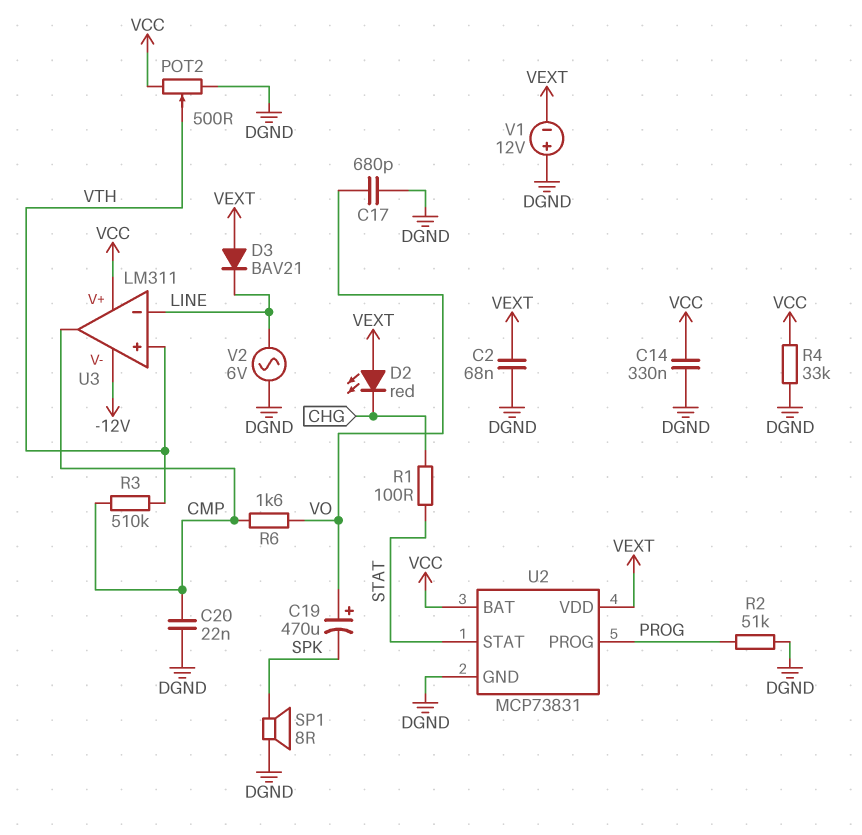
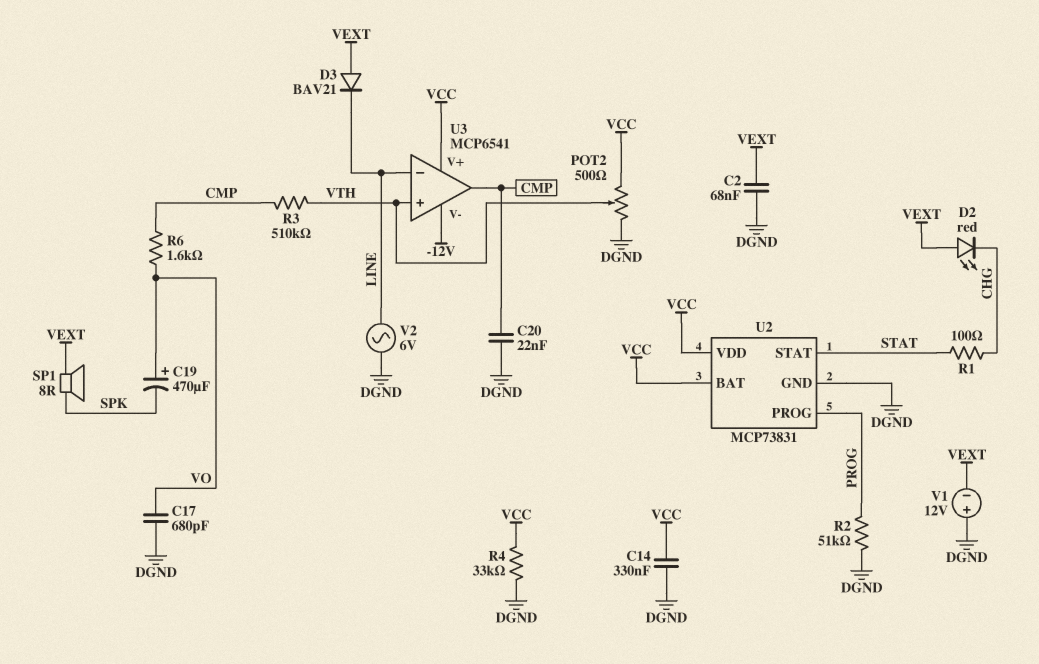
SP1: speaker 8R (DGND, SPK) -> speaker 8R (SPK, VEXT)
U2 pin VDD: VEXT -> VCC
U3: LM311 -> MCP6541

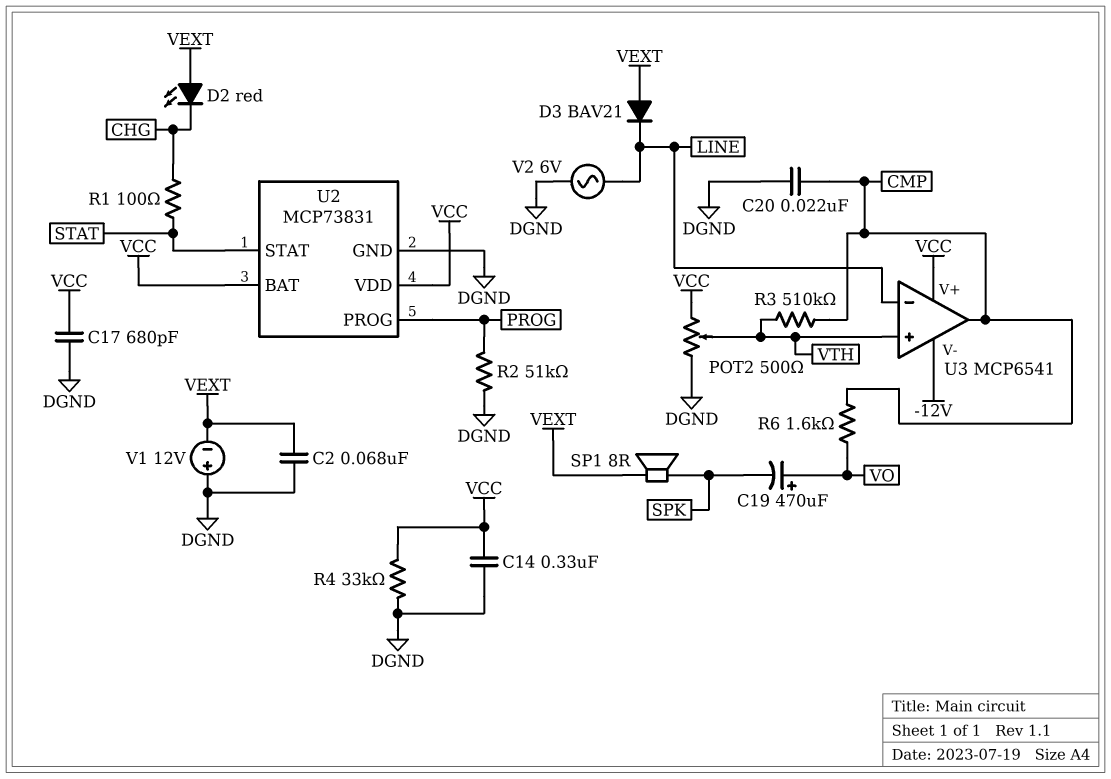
C17: 680pF (DGND, VO) -> 680pF (DGND, VCC)

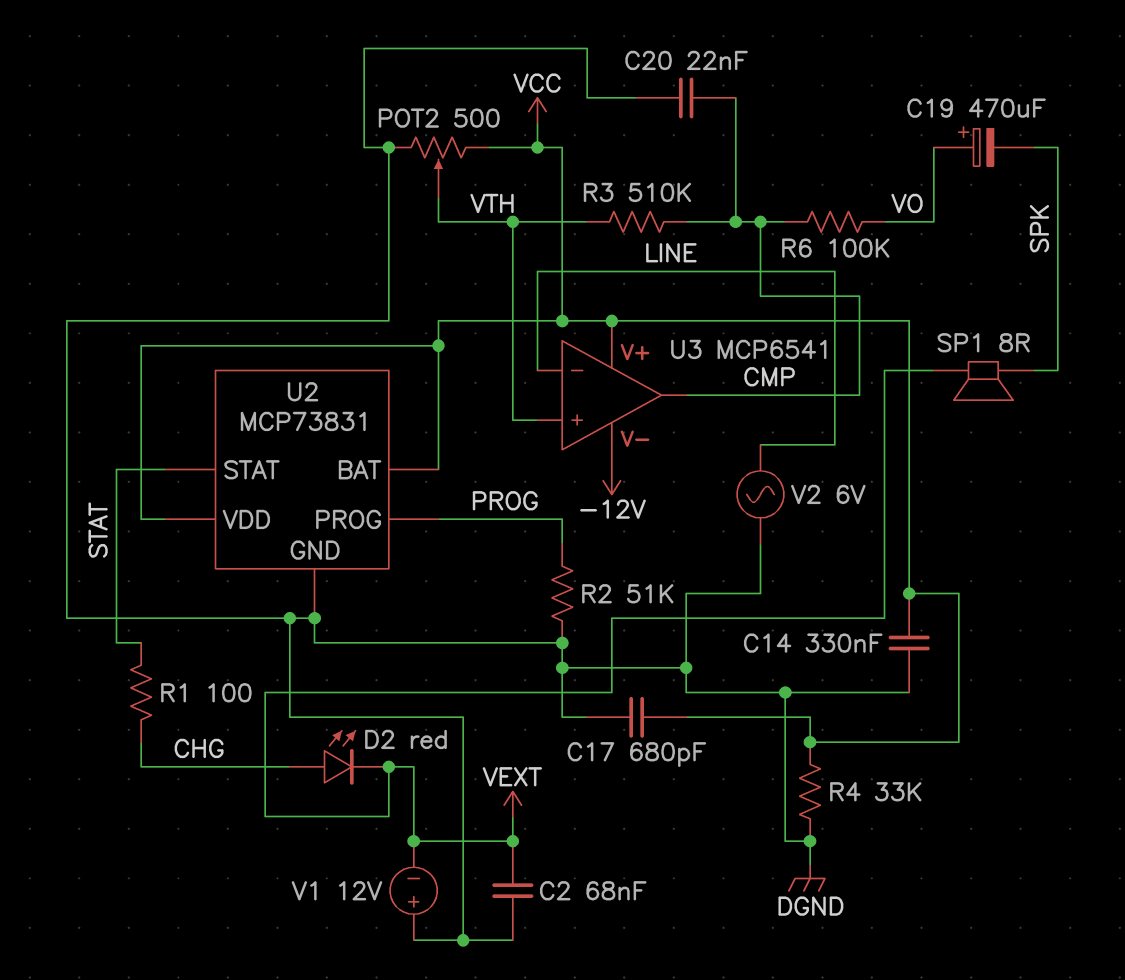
D2: LED red (A VEXT, K CHG) -> LED red (A CHG, K VEXT)
D3: diode BAV21 (A VEXT, K LINE) -> none
R6: 1.6k (CMP, VO) -> 100k (CMP, VO)

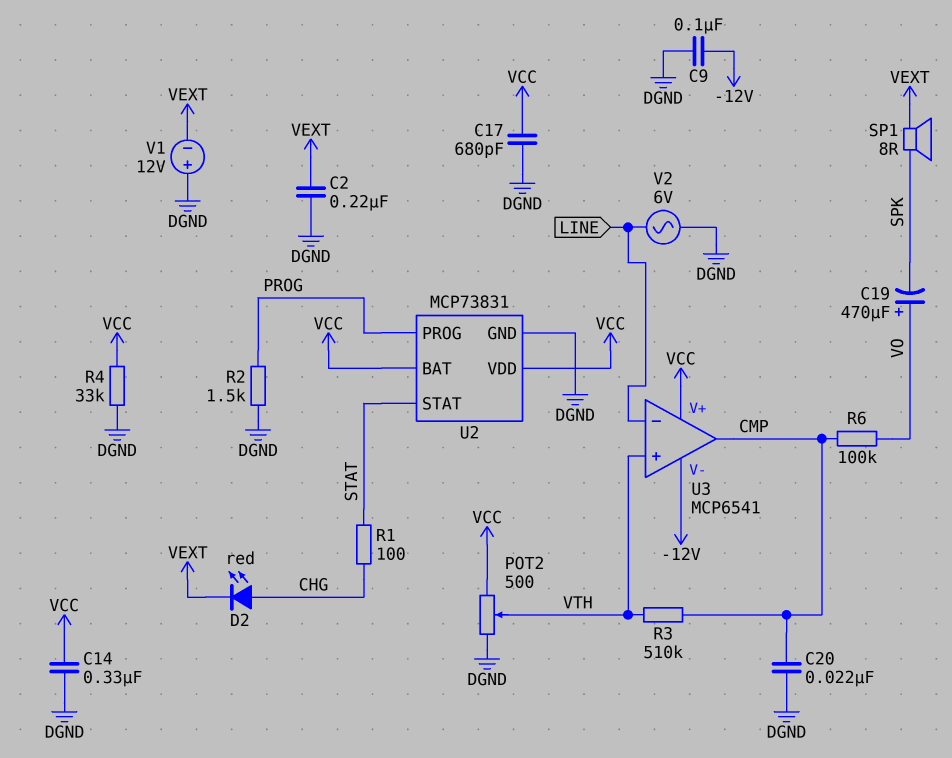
C2: 68nF (DGND, VEXT) -> 220nF (DGND, VEXT)
C9: none -> 100nF (-12V, DGND)
R2: 51k (DGND, PROG) -> 1.5k (DGND, PROG)

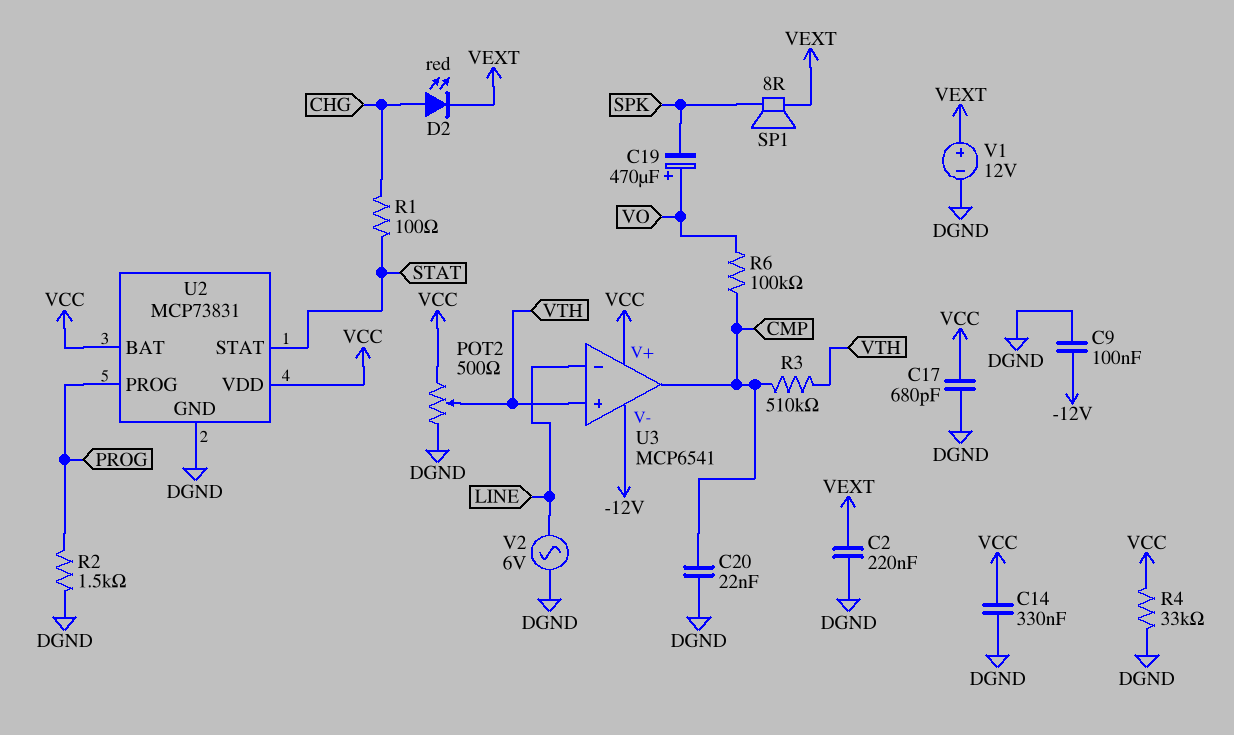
V1: 12V (plus DGND, minus VEXT) -> 12V (plus VEXT, minus DGND)

